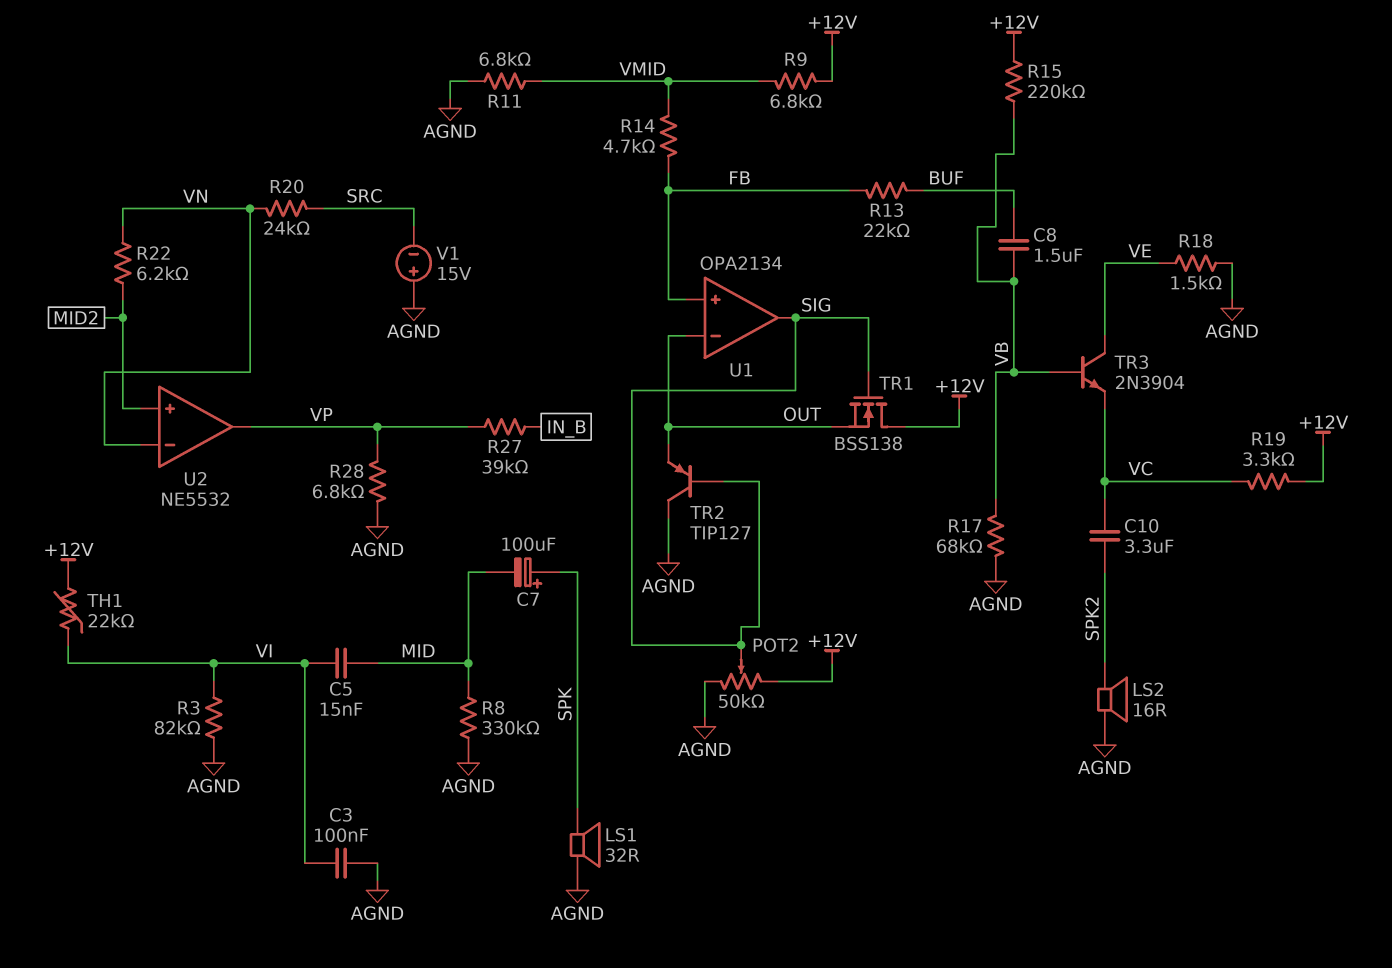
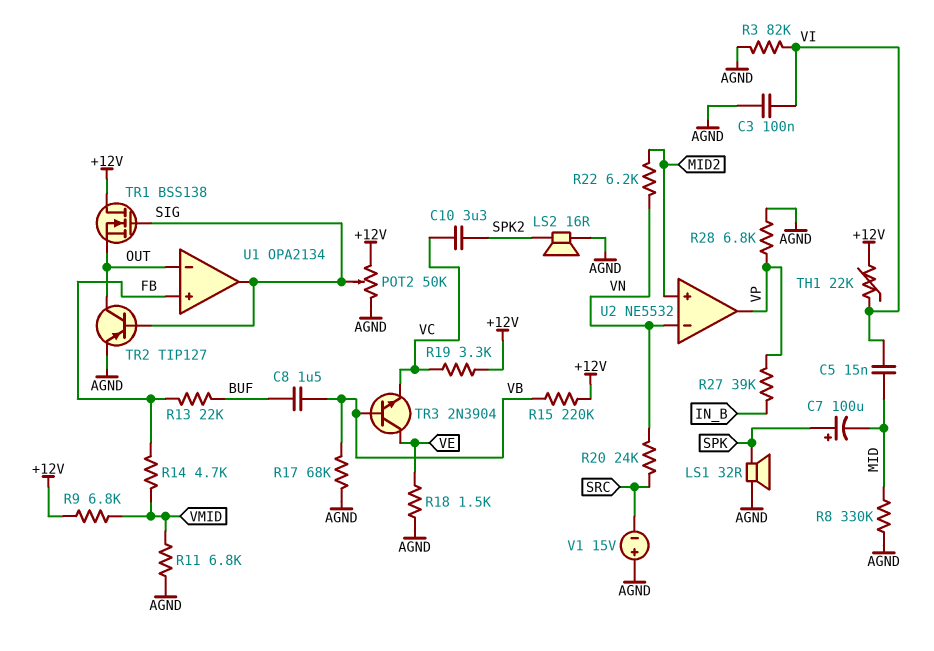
TR2: PNP TIP127 (B SIG, C AGND, E OUT) -> PNP TIP127 (B SIG, C OUT, E AGND)

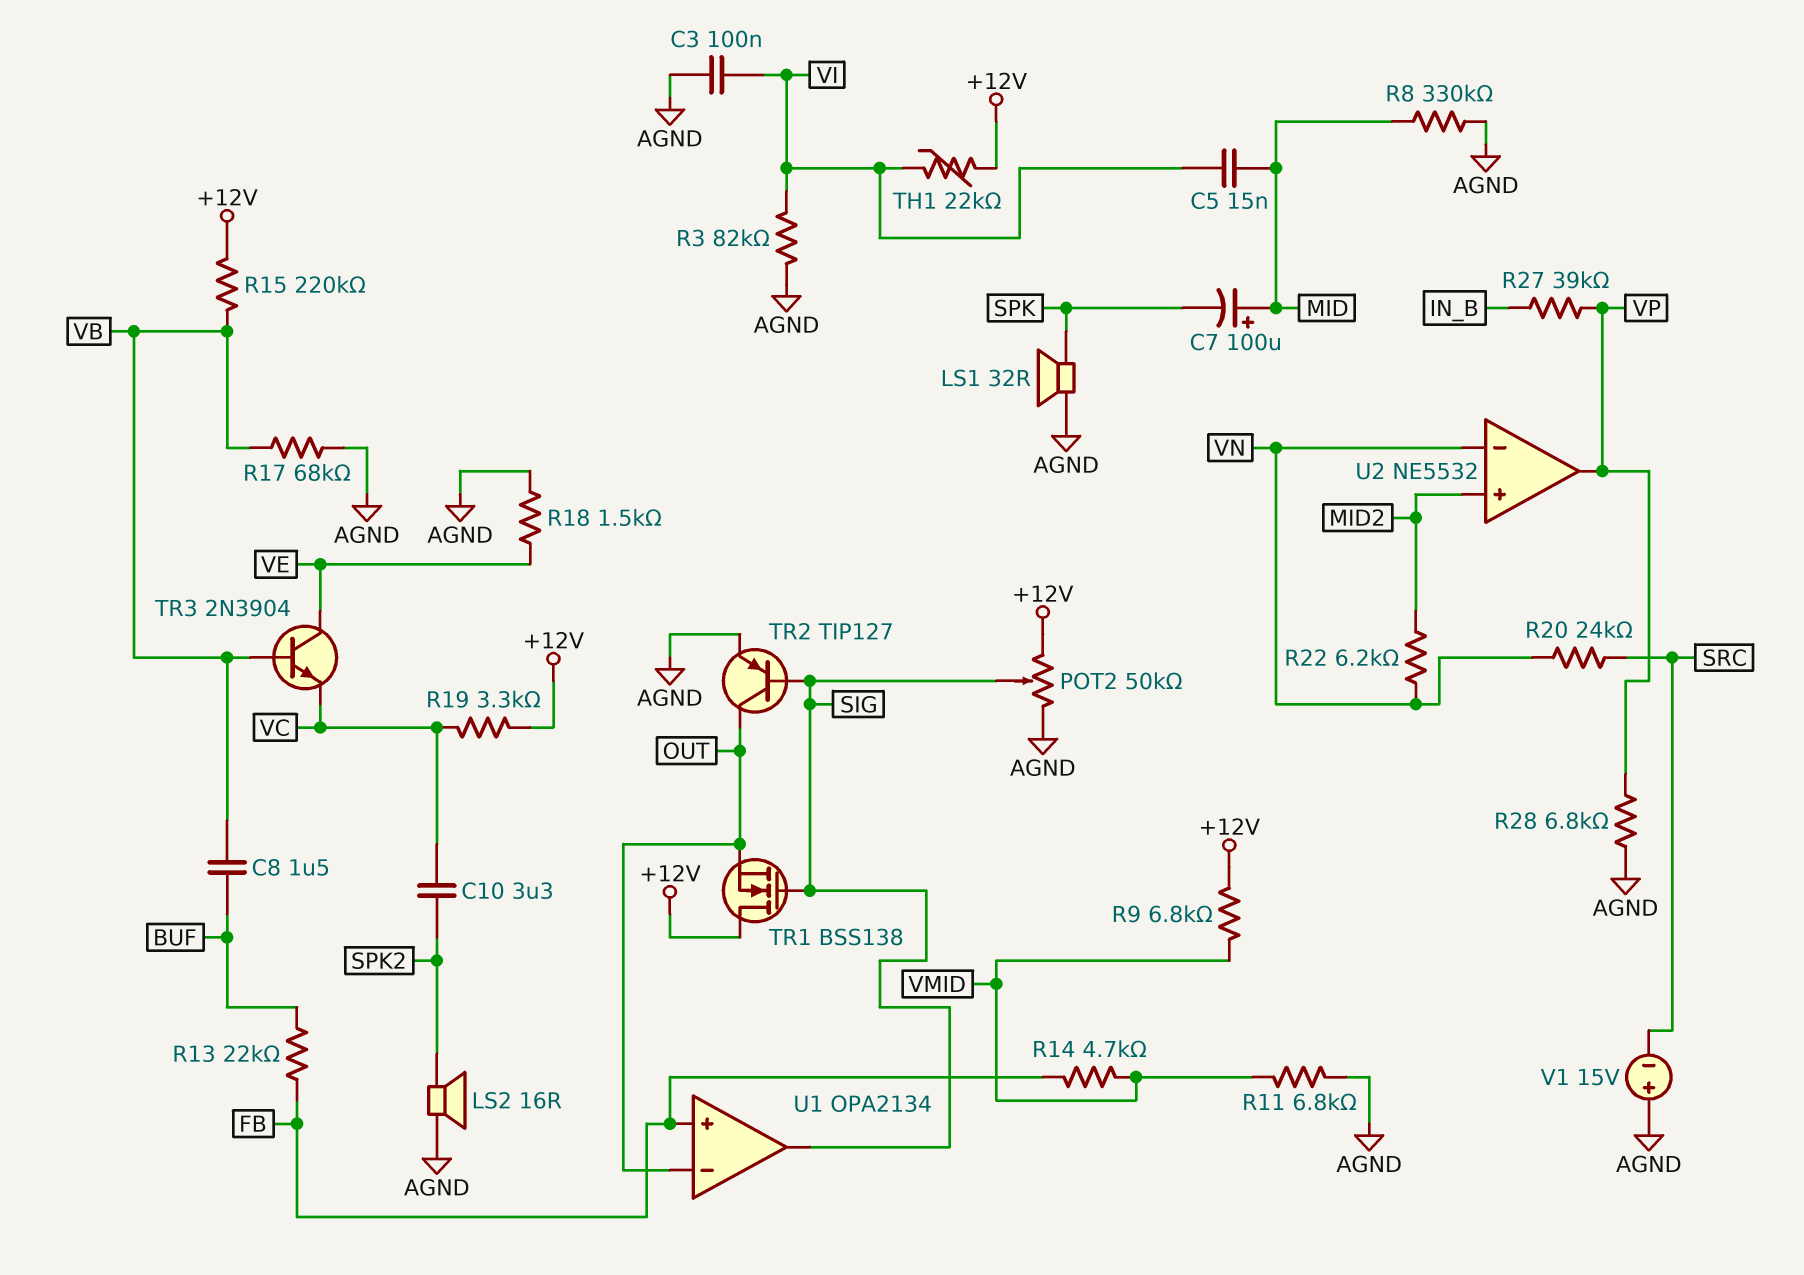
C7: 100uF (plus SPK, minus MID) -> 100uF (plus MID, minus SPK)

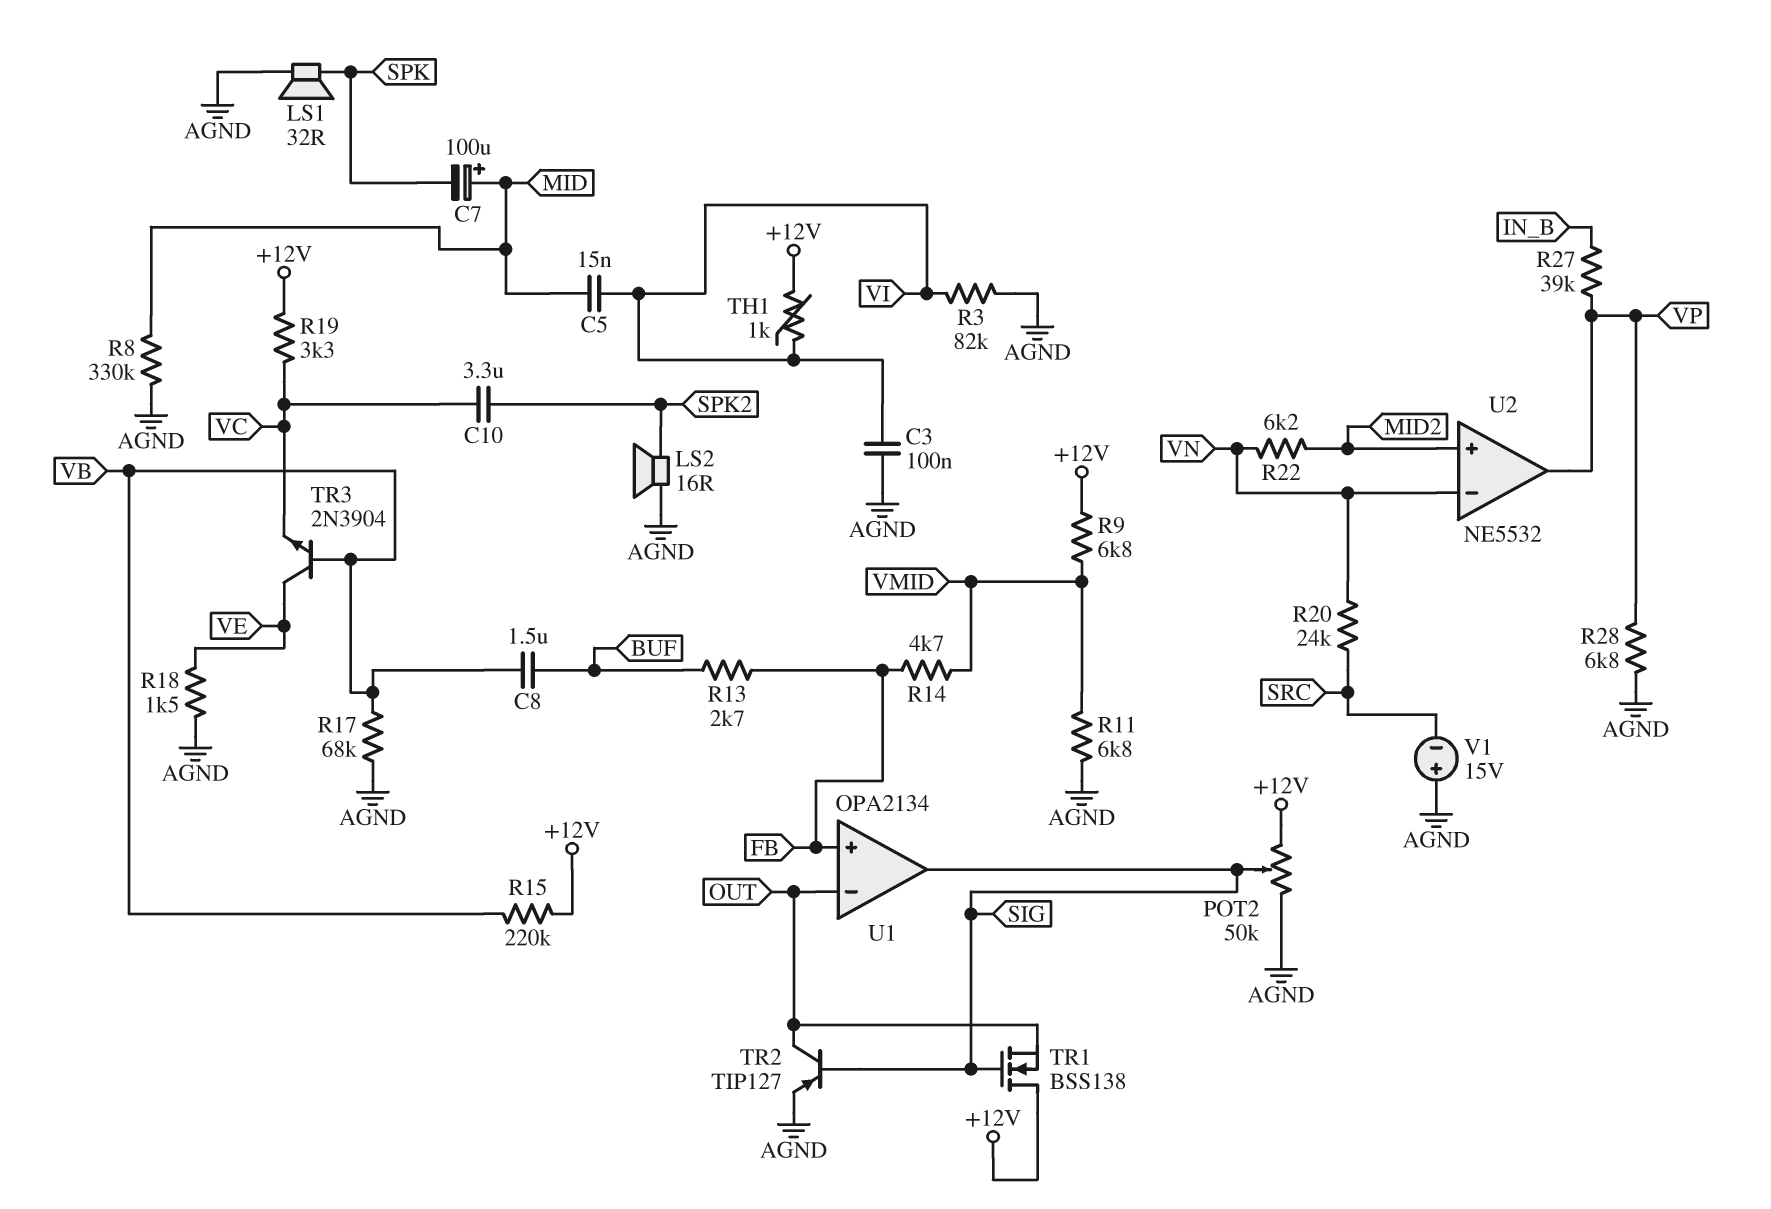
R13: 22k (BUF, FB) -> 2.7k (BUF, FB)
TH1: 22k (+12V, VI) -> 1k (+12V, VI)

